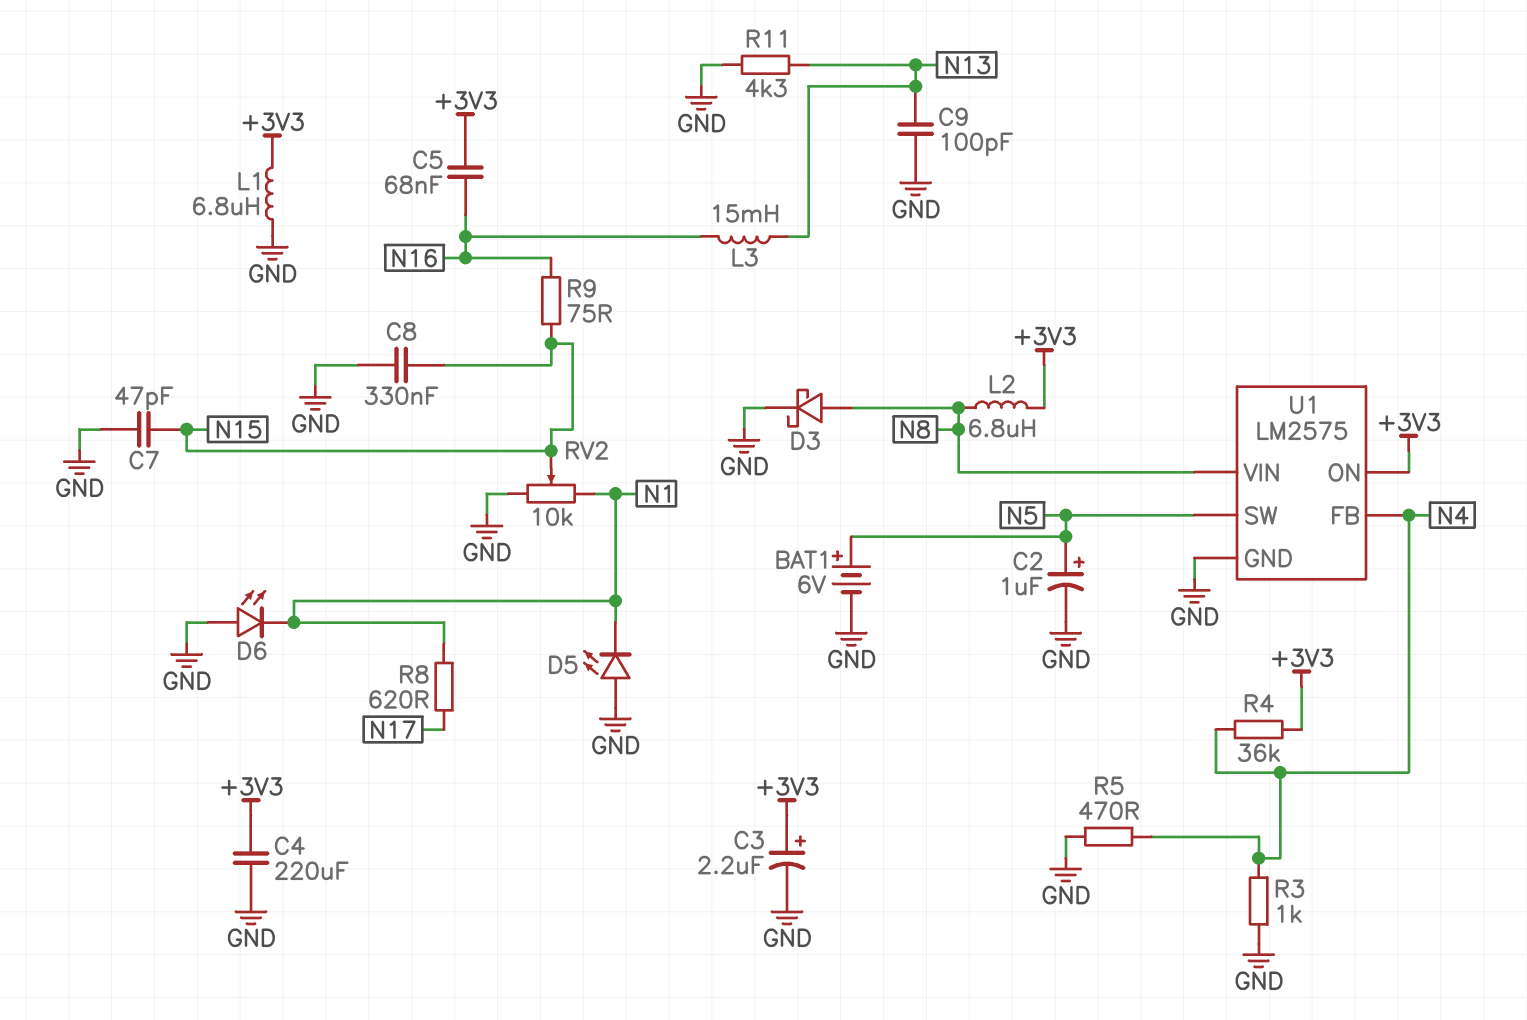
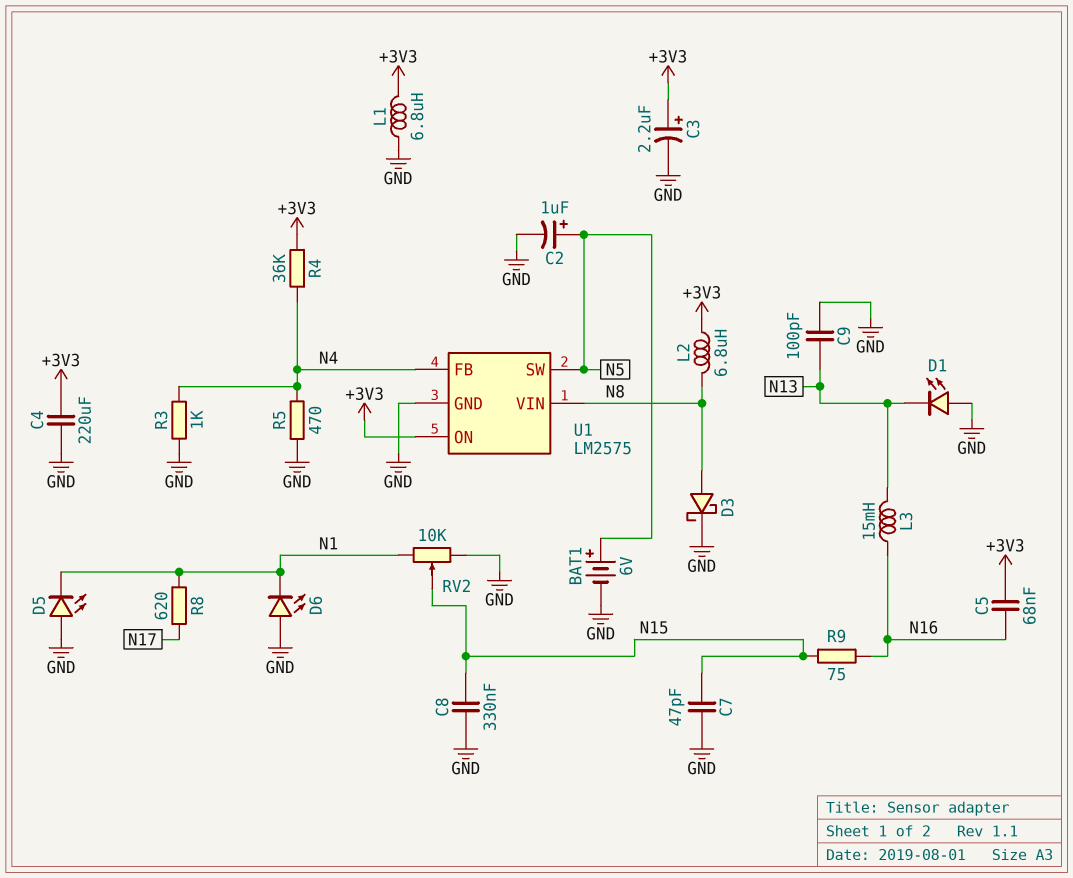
D1: none -> LED (A GND, K N13)
R11: 4.3k (GND, N13) -> none

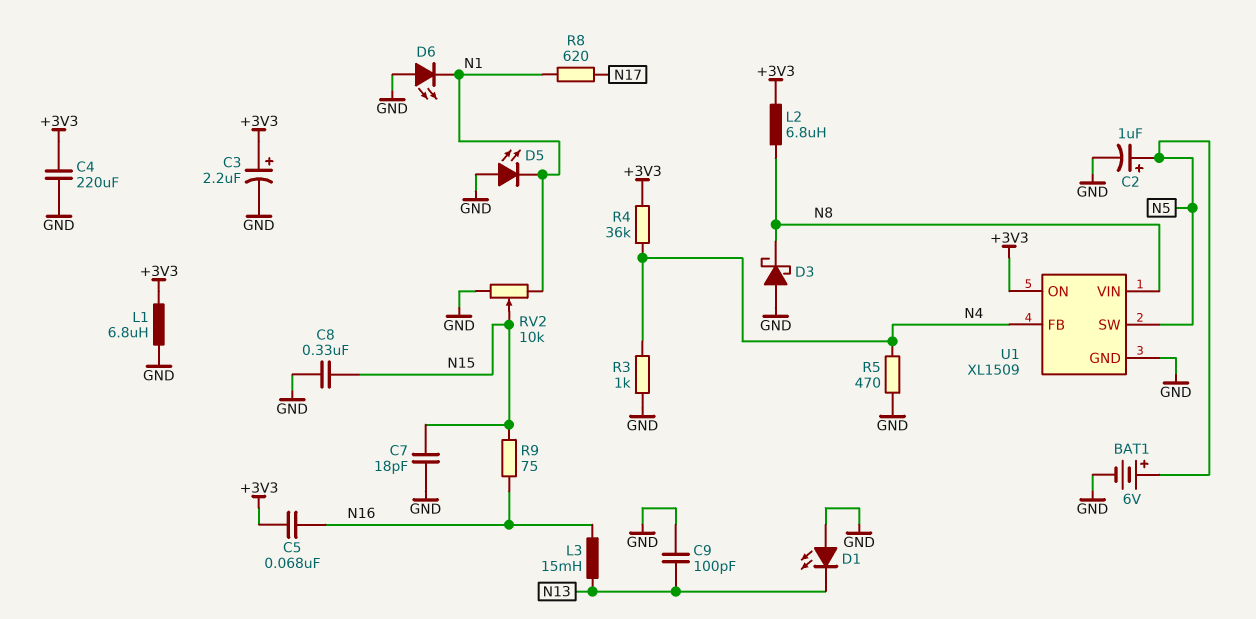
C7: 47pF (GND, N15) -> 18pF (GND, N15)
D3: schottky (A N8, K GND) -> schottky (A GND, K N8)
U1: LM2575 -> XL1509

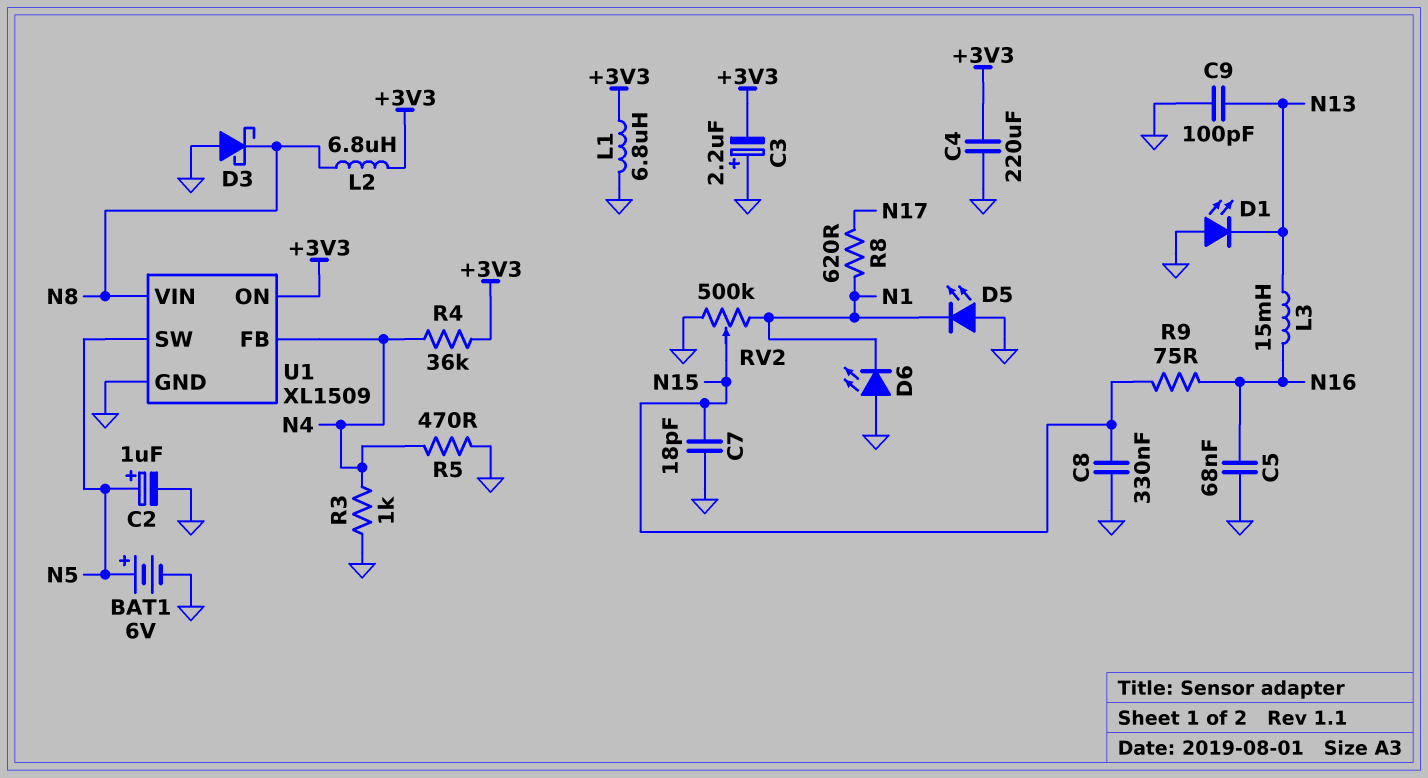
C3: 2.2uF (plus +3V3, minus GND) -> 2.2uF (plus GND, minus +3V3)
C5: 68nF (+3V3, N16) -> 68nF (GND, N16)
RV2: 10k (GND, N1, wiper N15) -> 500k (GND, N1, wiper N15)

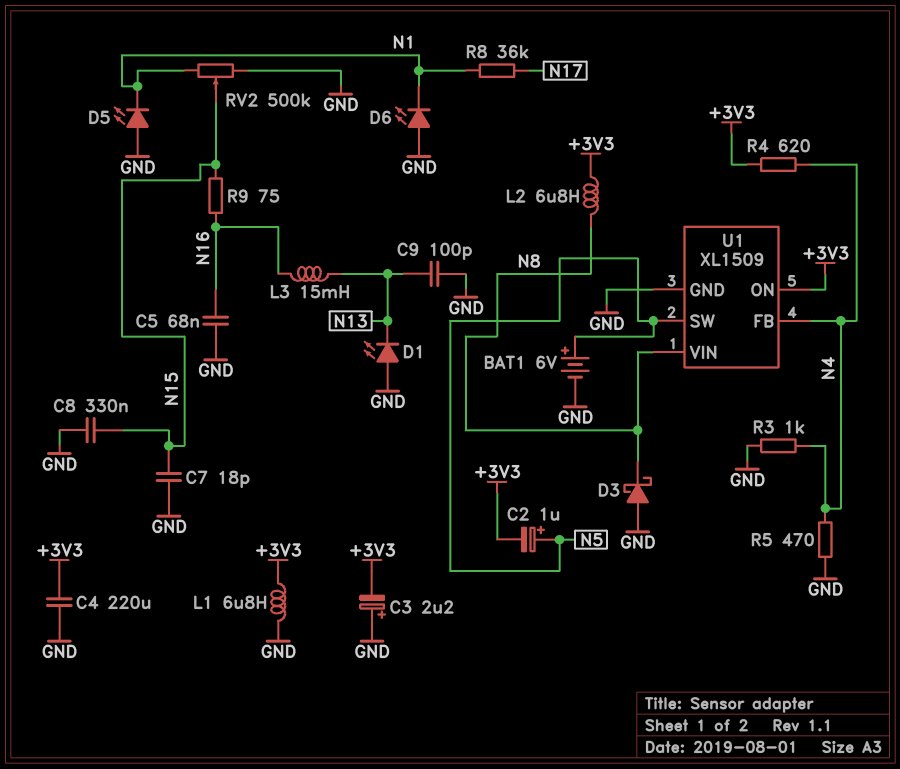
C2: 1uF (plus N5, minus GND) -> 1uF (plus N5, minus +3V3)
R4: 36k (+3V3, N4) -> 620 (+3V3, N4)
R8: 620 (N1, N17) -> 36k (N1, N17)

